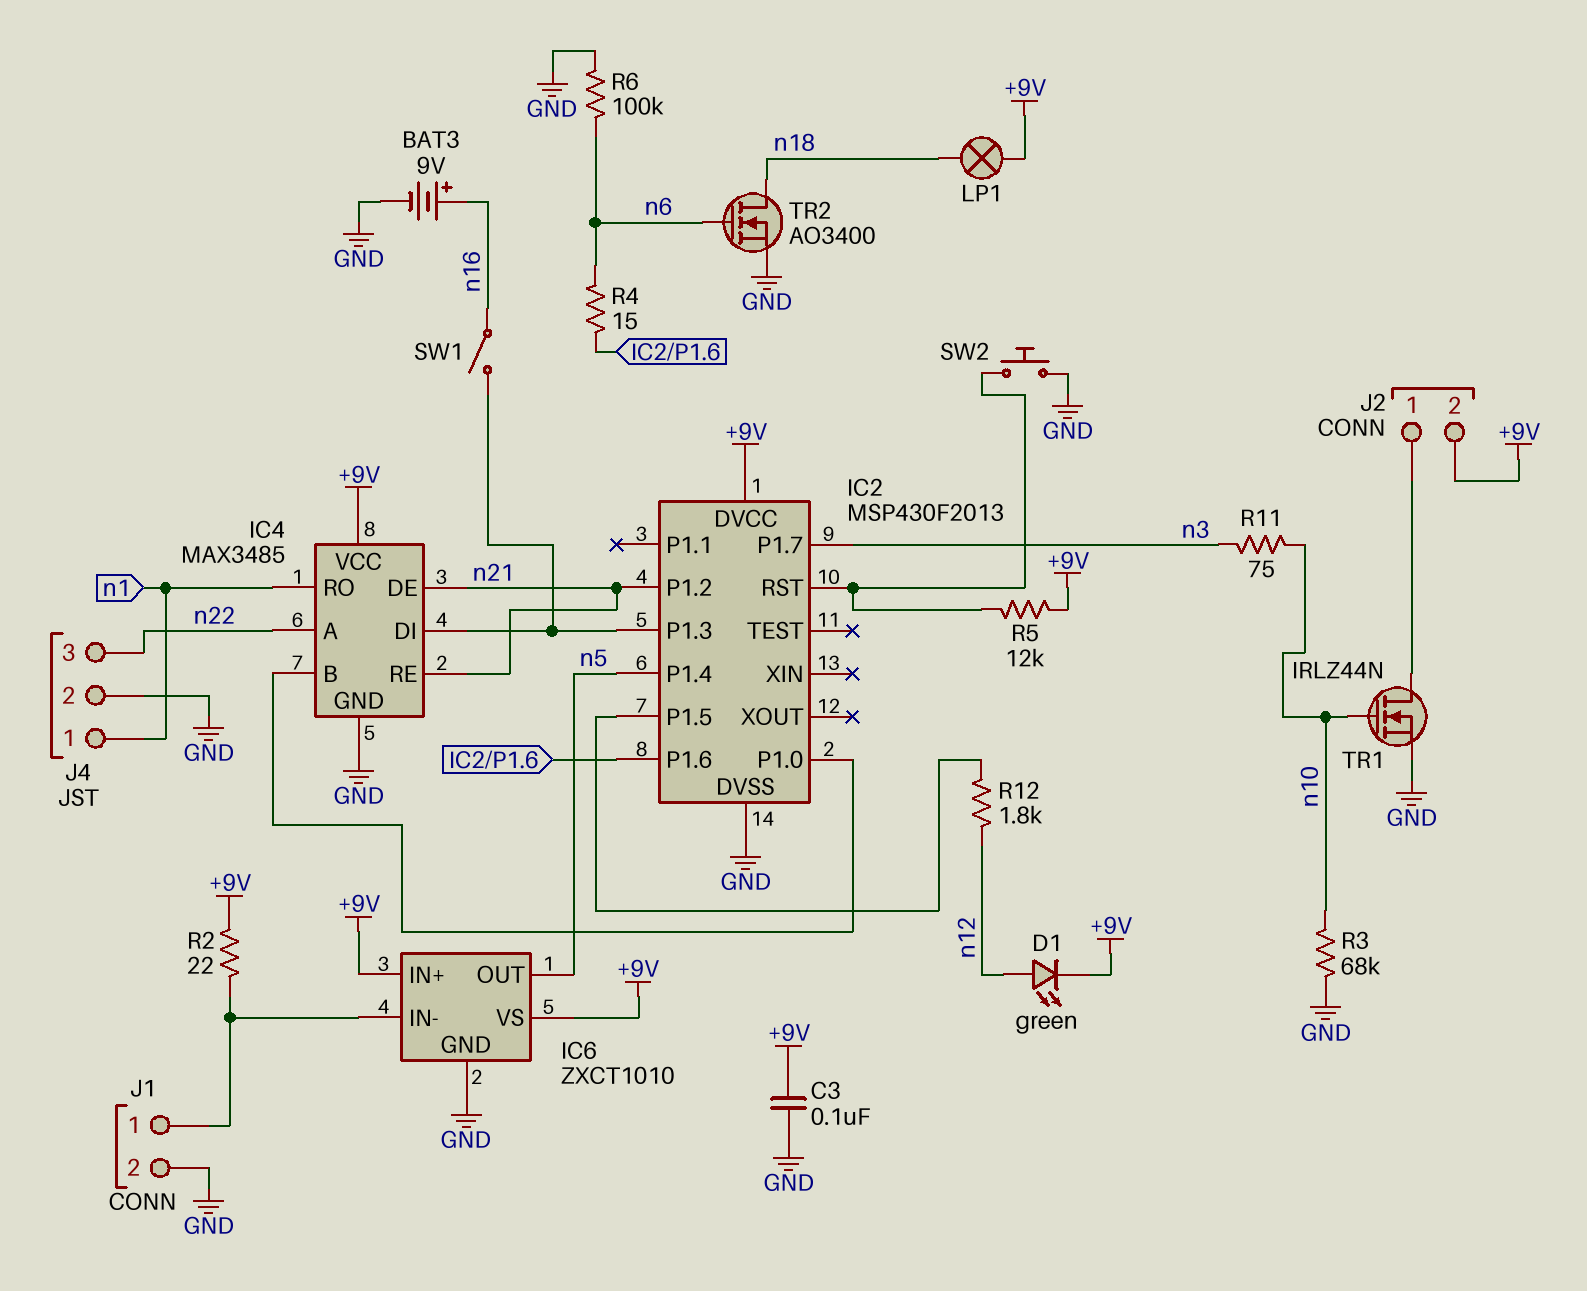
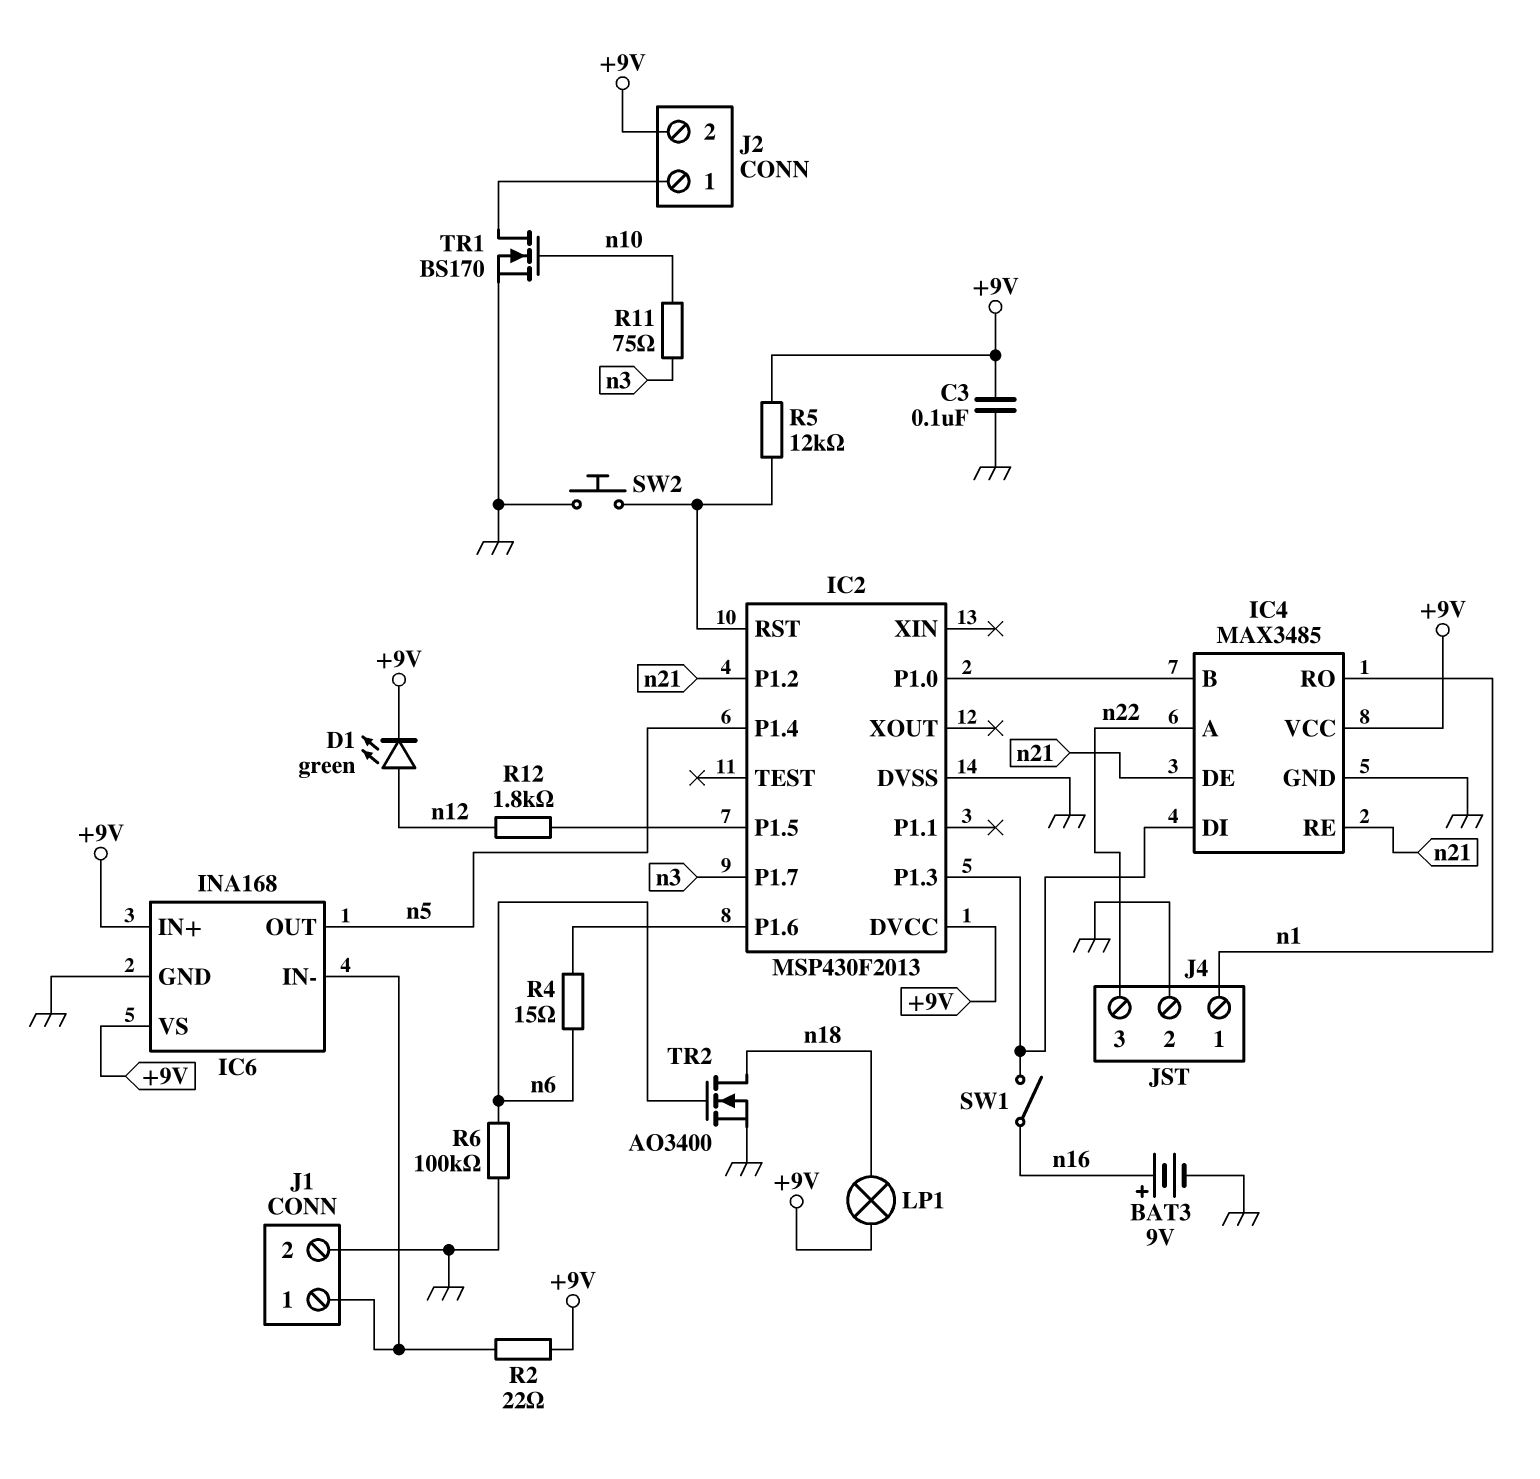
IC6: ZXCT1010 -> INA168
R3: 68k (GND, n10) -> none
TR1: NMOS IRLZ44N (G n10, D J2/1, S GND) -> NMOS BS170 (G n10, D J2/1, S GND)

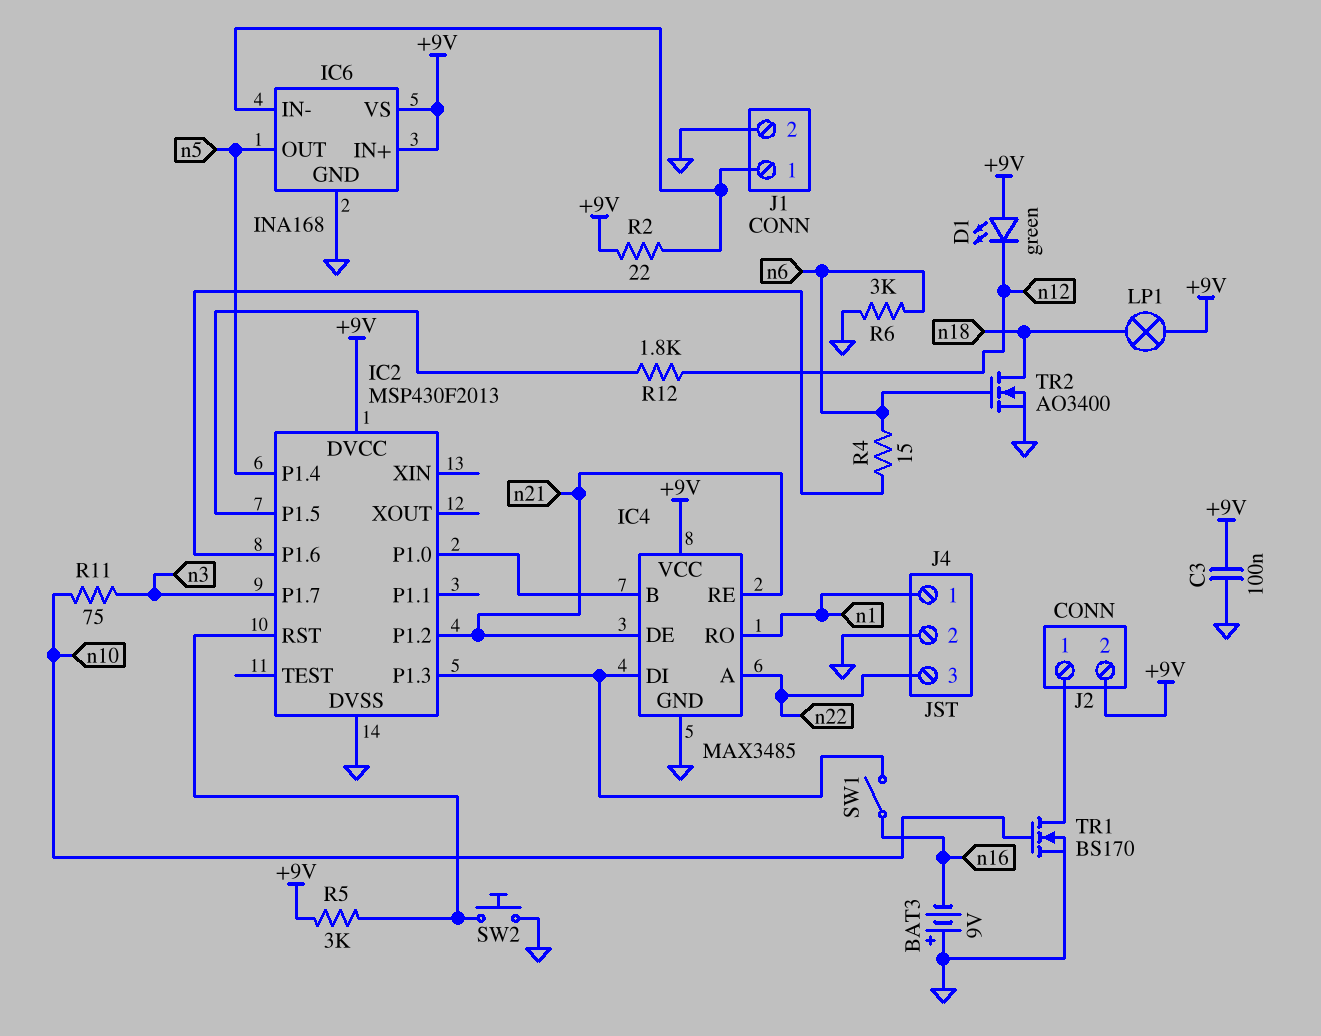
BAT3: 9V (plus n16, minus GND) -> 9V (plus GND, minus n16)
D1: LED green (A n12, K +9V) -> LED green (A +9V, K n12)
R5: 12k (+9V, IC2/RST) -> 3k (+9V, IC2/RST)
R6: 100k (GND, n6) -> 3k (GND, n6)

